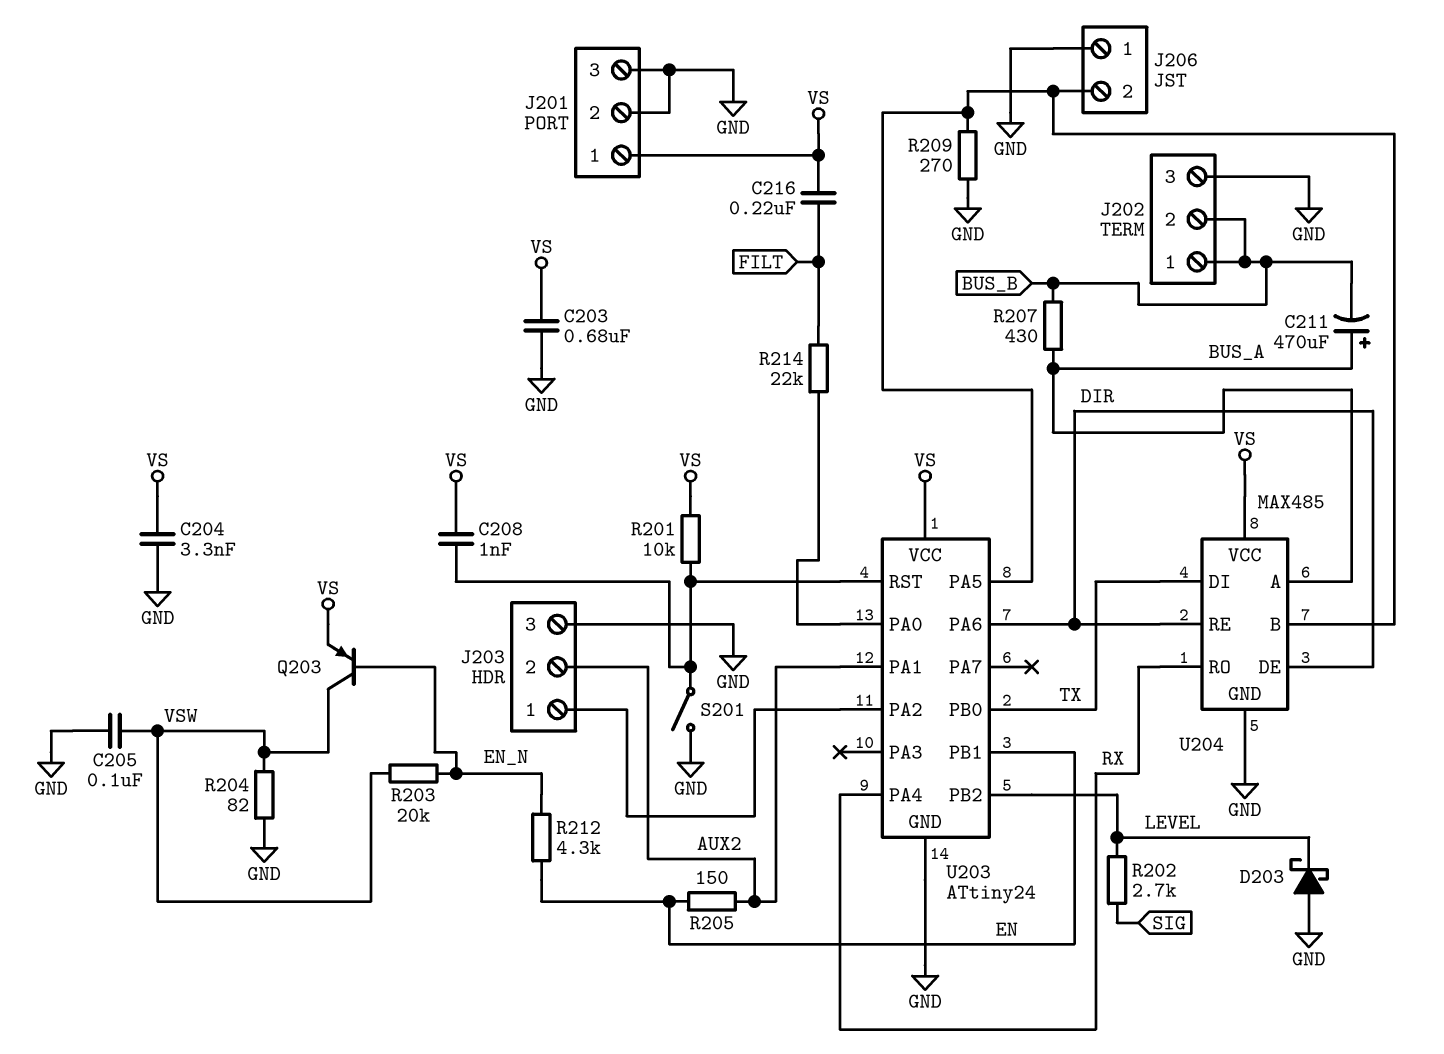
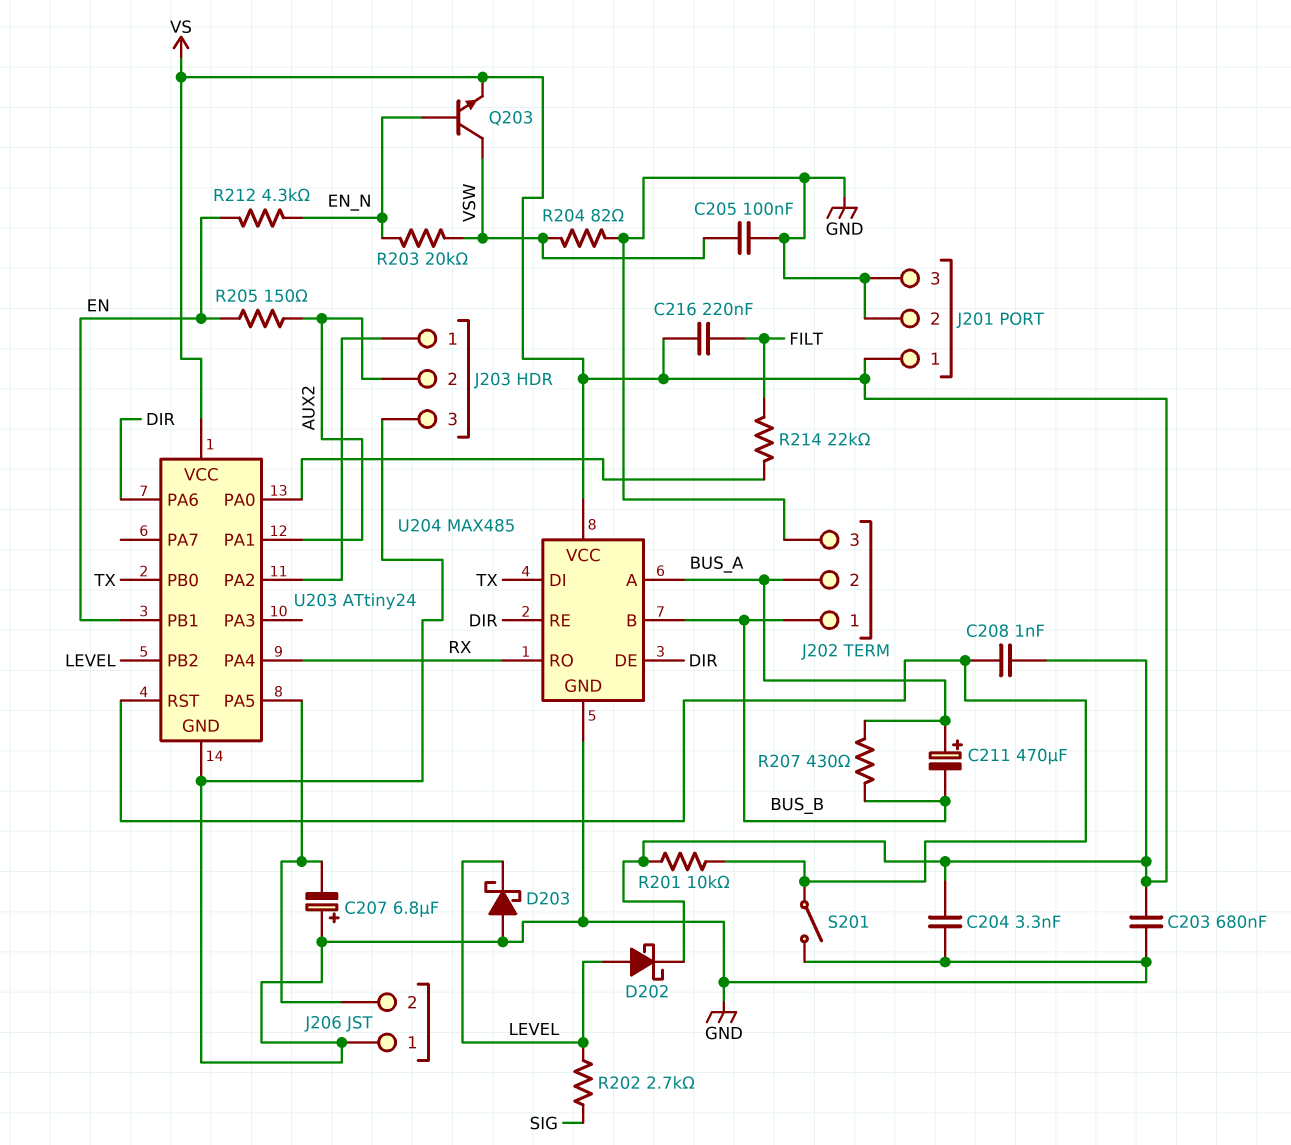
C207: none -> 6.8uF (plus GND, minus J206/2)
D202: none -> schottky (A LEVEL, K VS)
J202 pin 2: BUS_B -> BUS_A
Q203: PNP (B EN_N, C VSW, E VS) -> NPN (B EN_N, C VSW, E VS)
R209: 270 (GND, J206/2) -> none
U204 pin B: J206/2 -> BUS_B

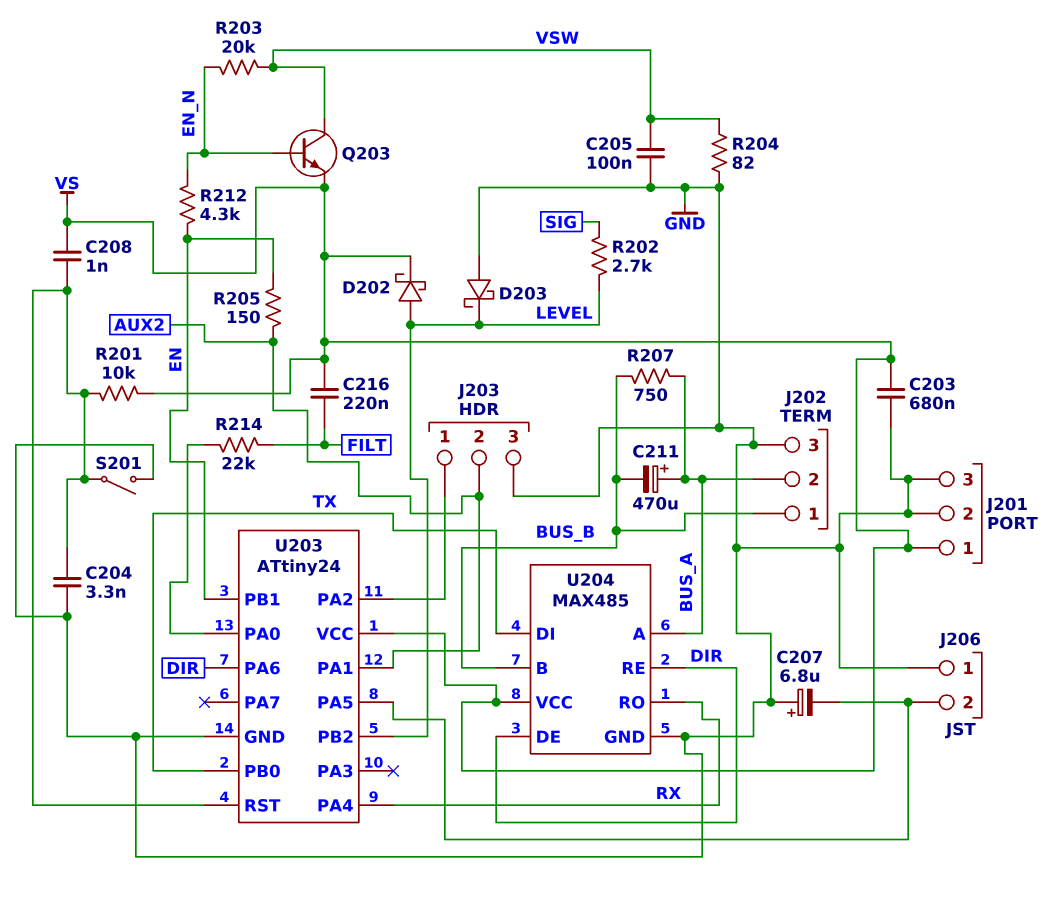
C204: 3.3nF (GND, VS) -> 3.3nF (GND, U203/RST)
R207: 430 (BUS_A, BUS_B) -> 750 (BUS_A, BUS_B)

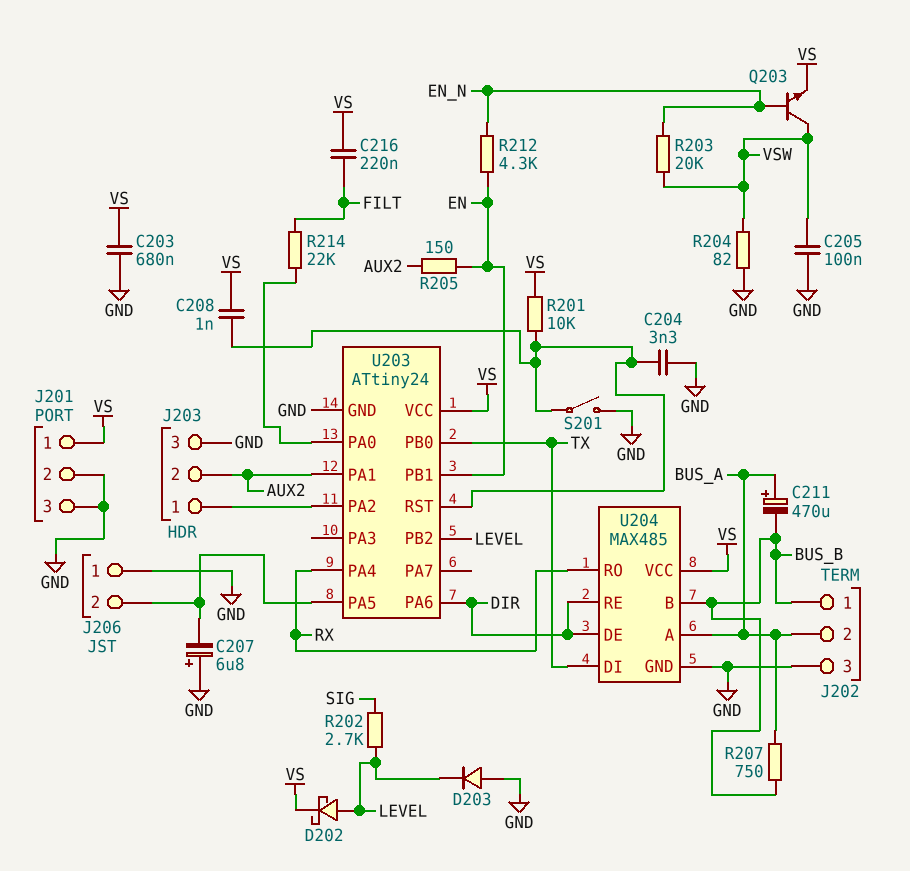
D203: schottky (A GND, K LEVEL) -> diode (A GND, K LEVEL)

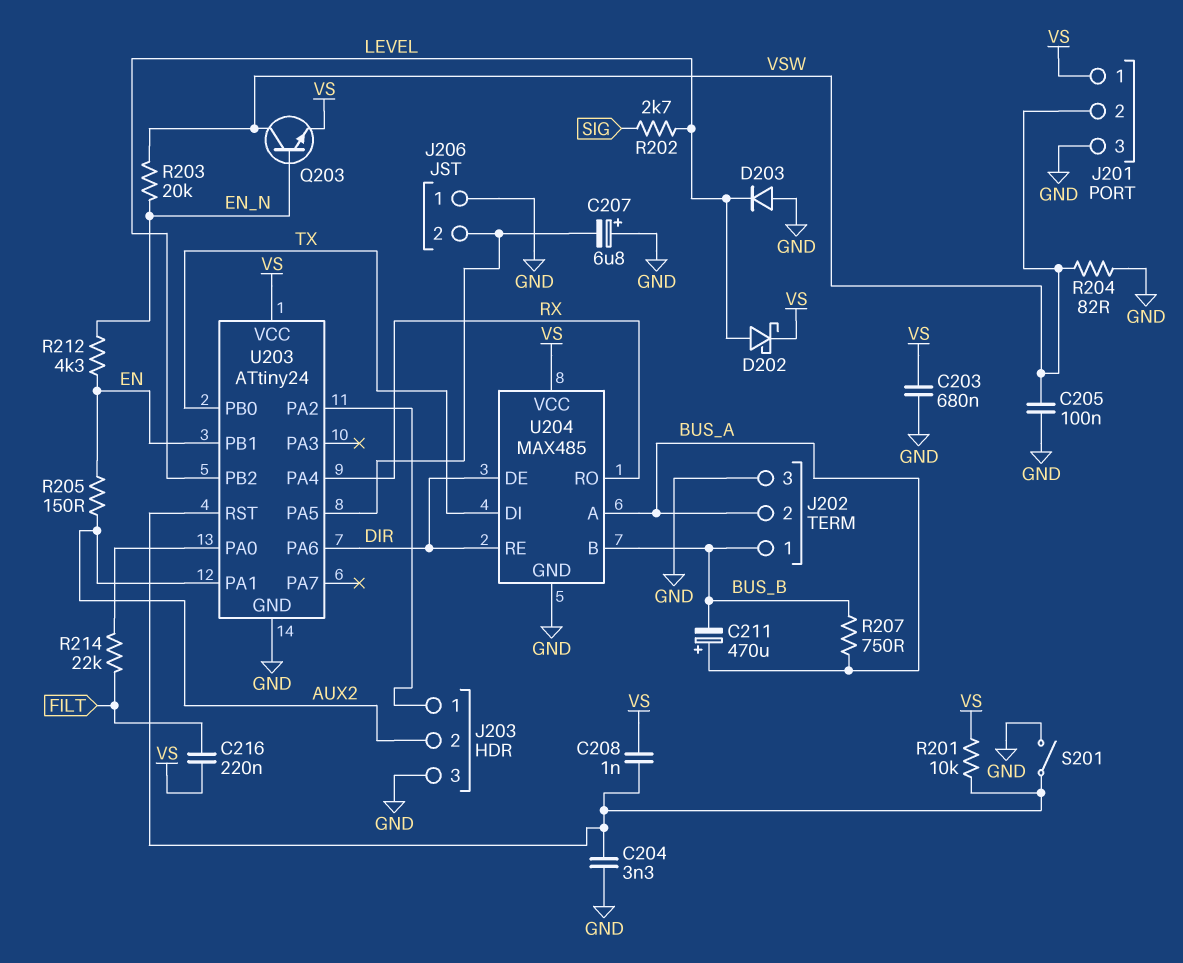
J201 pin 2: GND -> VSW

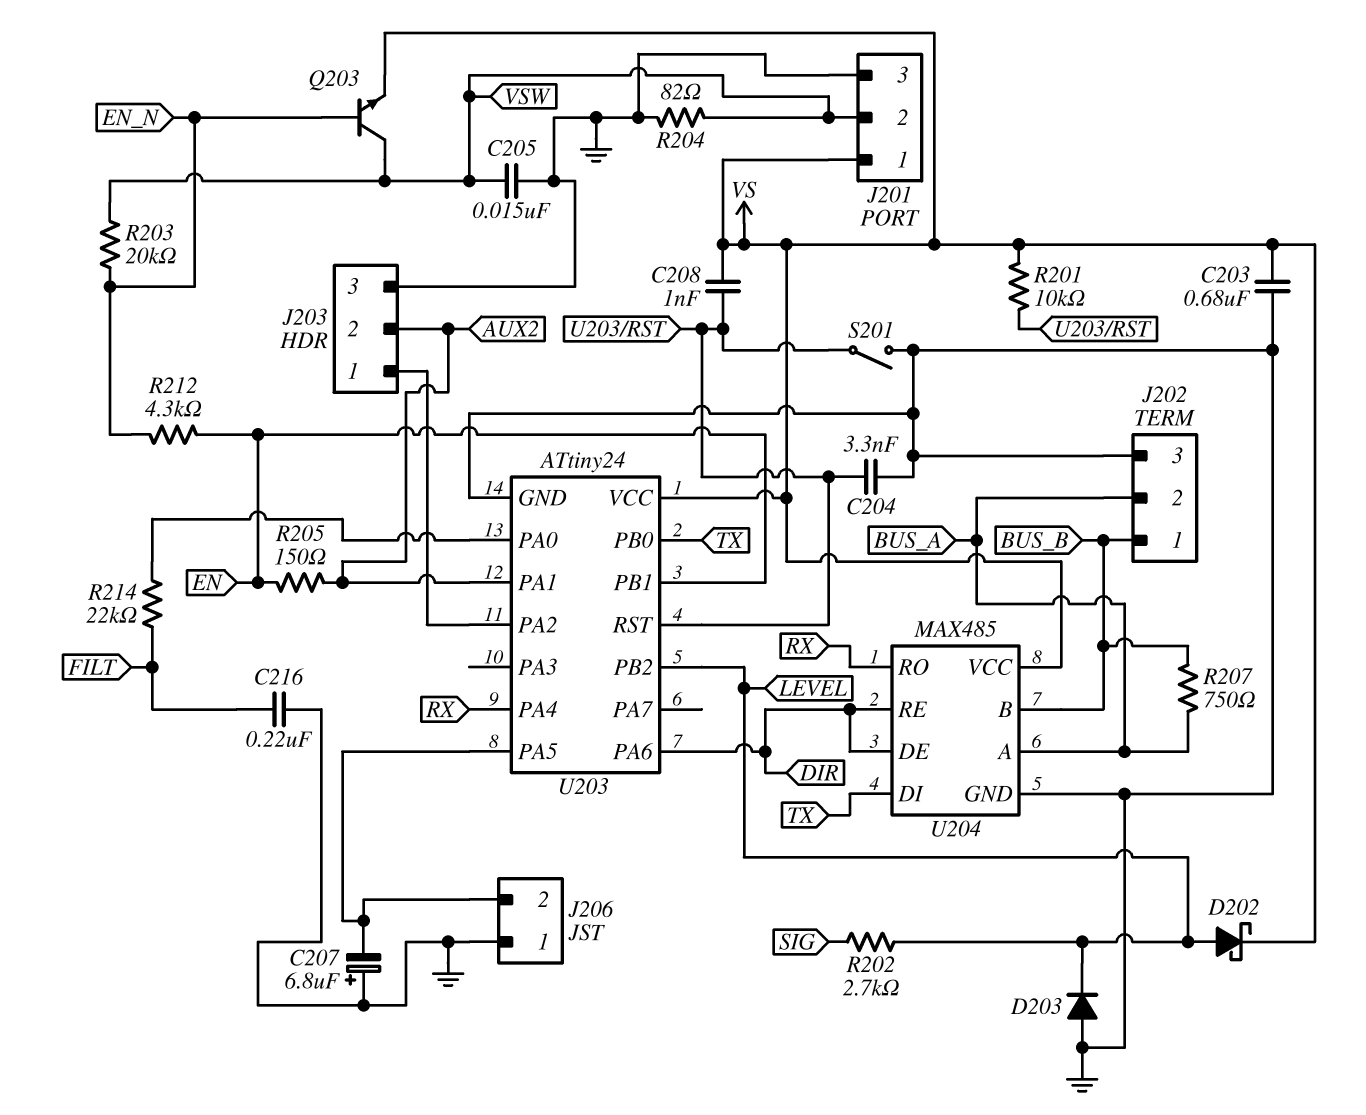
C205: 100nF (GND, VSW) -> 15nF (GND, VSW)
C211: 470uF (plus BUS_A, minus BUS_B) -> none
C216: 220nF (FILT, VS) -> 220nF (FILT, GND)

